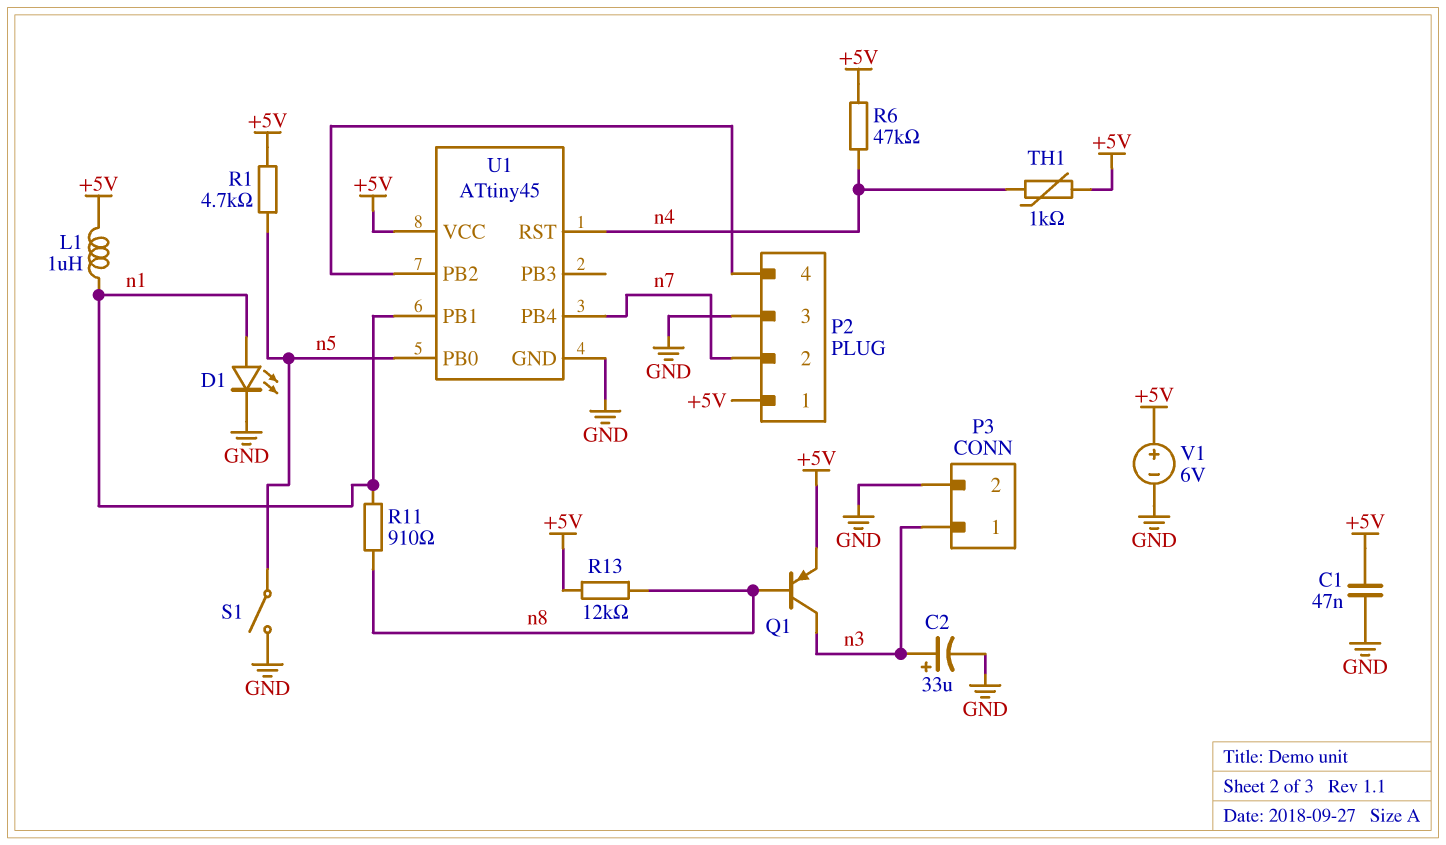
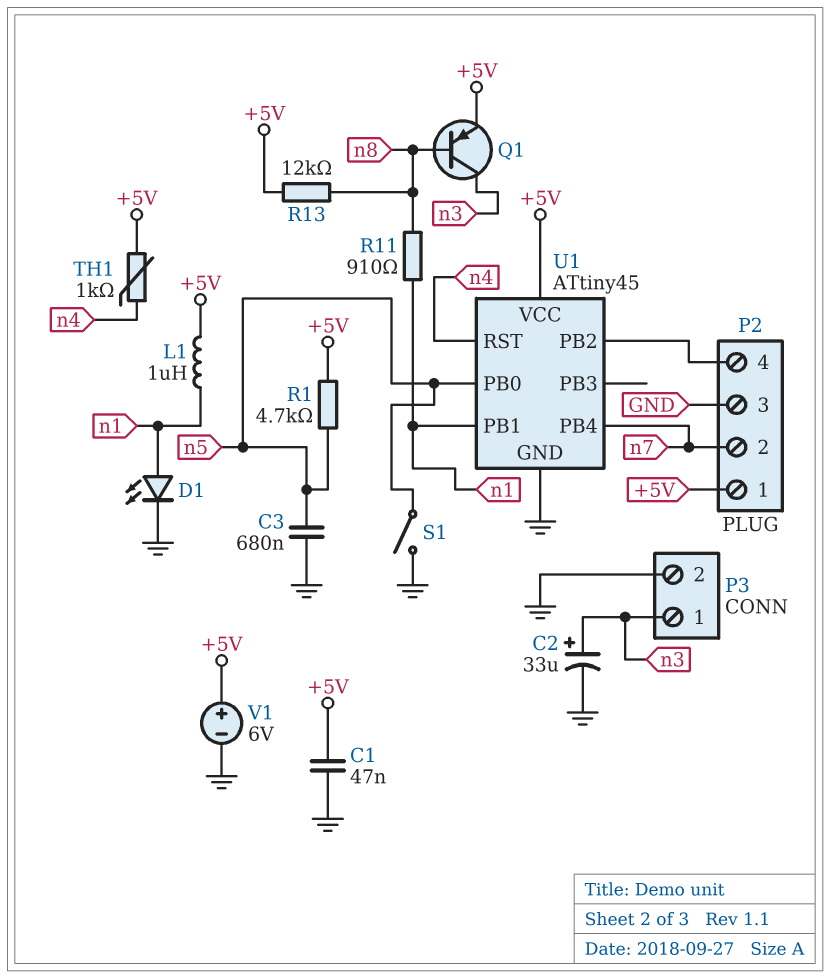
C3: none -> 680nF (GND, n5)
R6: 47k (+5V, n4) -> none

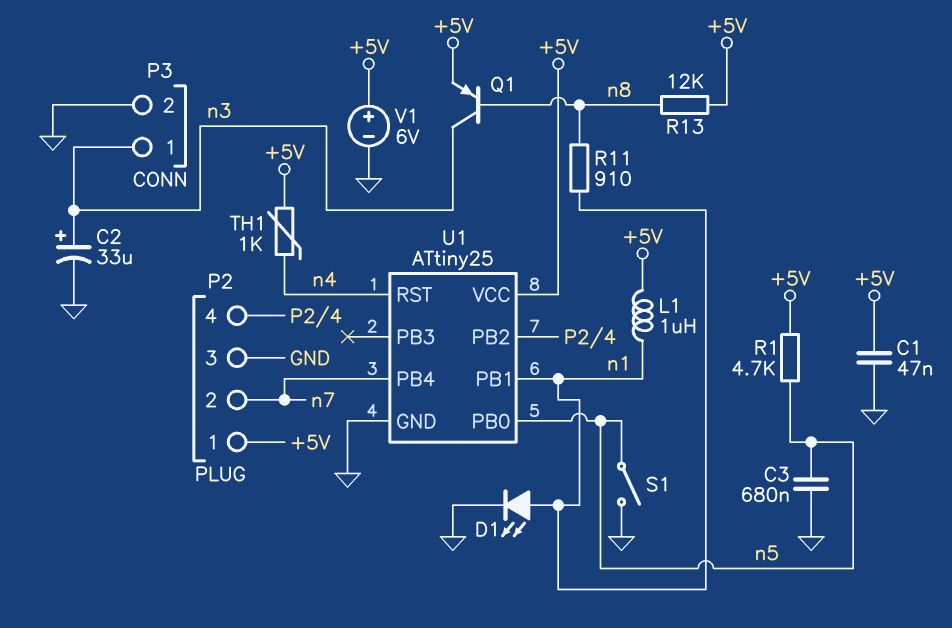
U1: ATtiny45 -> ATtiny25

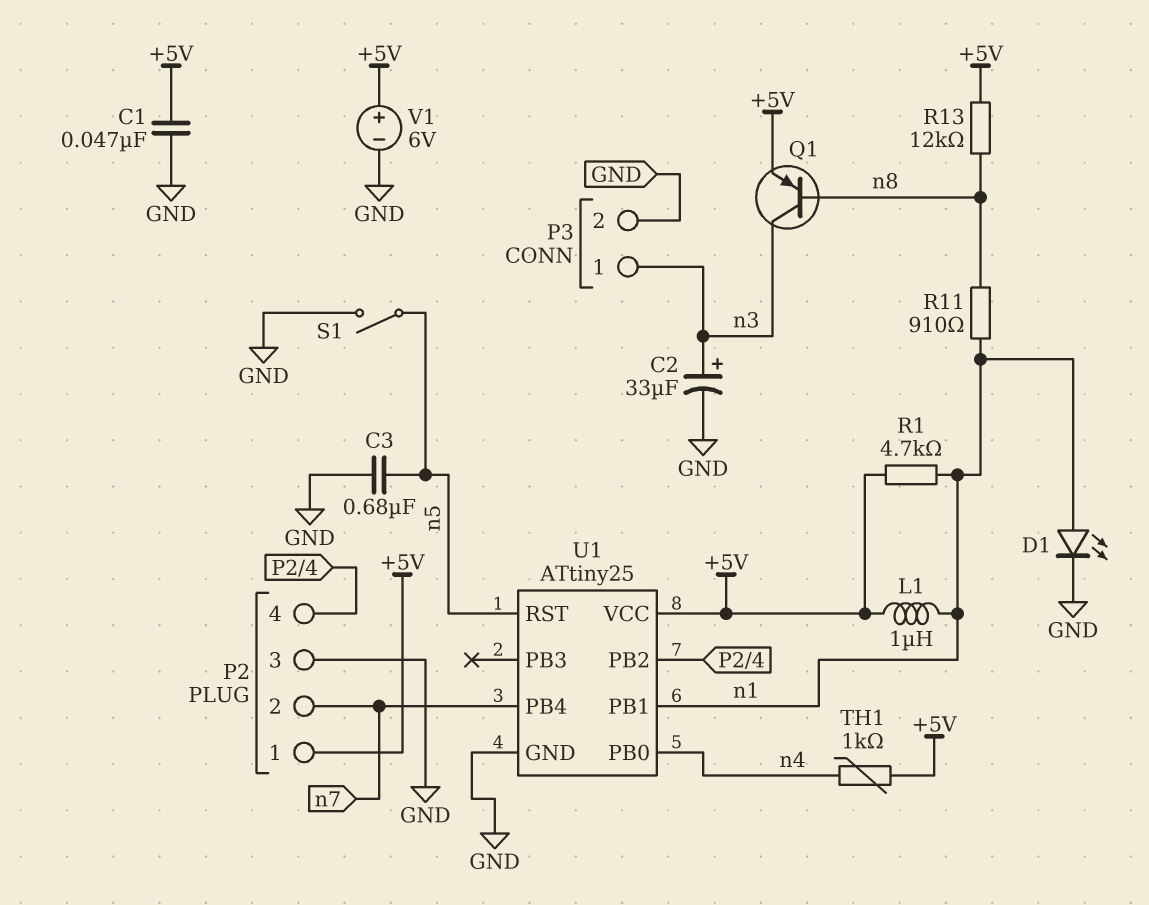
R1: 4.7k (+5V, n5) -> 4.7k (+5V, n1)
U1 pin PB0: n5 -> n4
U1 pin RST: n4 -> n5

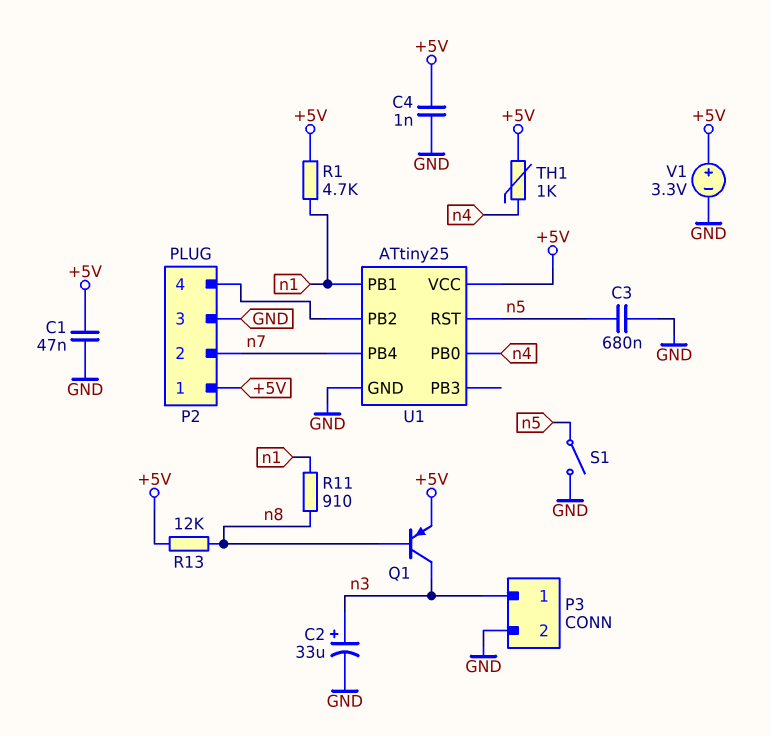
C4: none -> 1nF (+5V, GND)
D1: LED (A n1, K GND) -> none
L1: 1uH (+5V, n1) -> none
V1: 6V (plus +5V, minus GND) -> 3.3V (plus +5V, minus GND)

